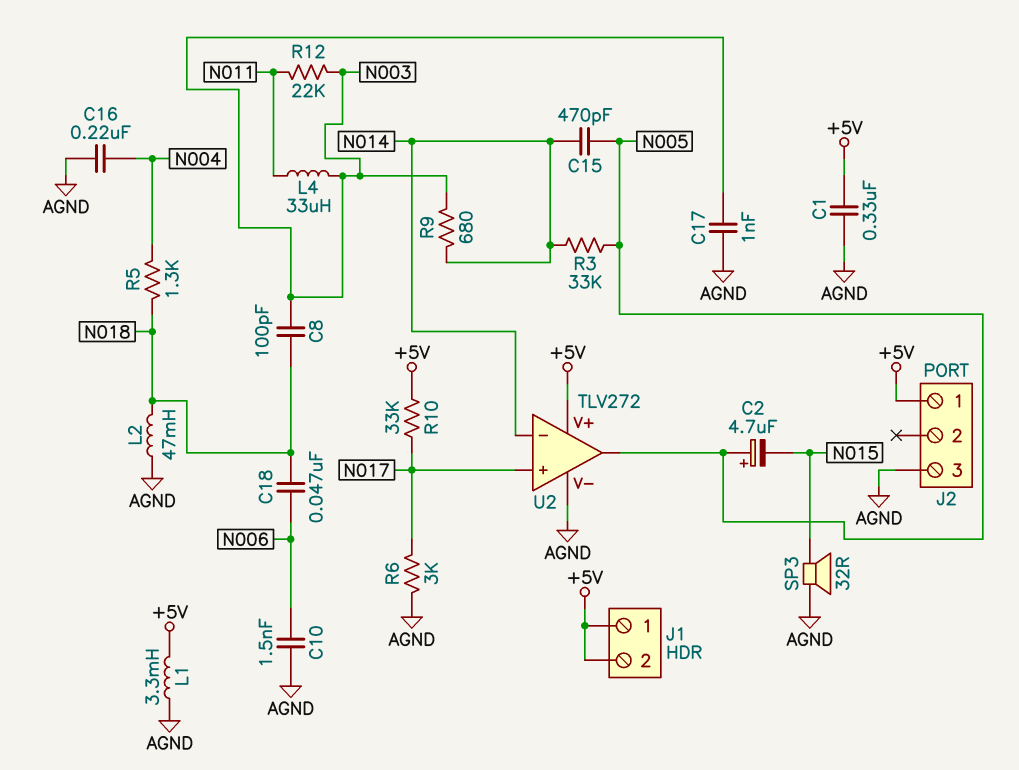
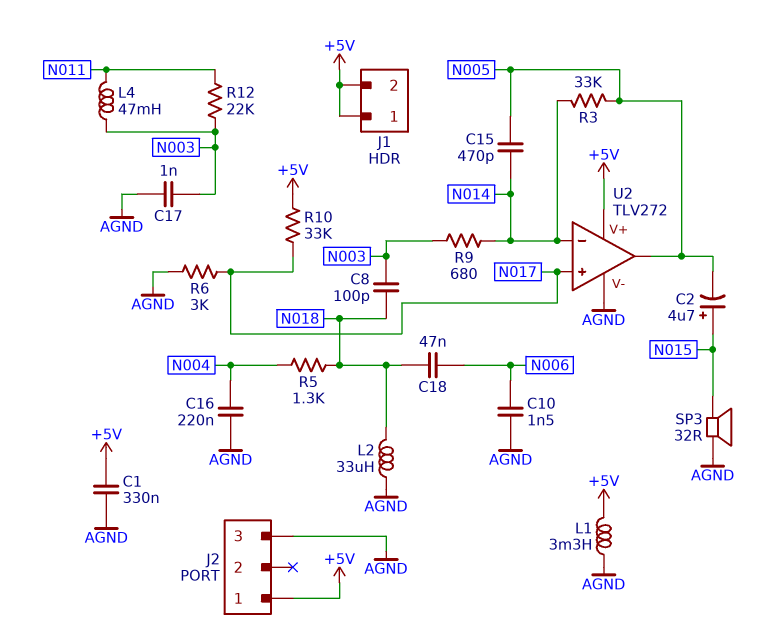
C2: 4.7uF (plus N005, minus N015) -> 4.7uF (plus N015, minus N005)
L2: 47mH (AGND, N018) -> 33uH (AGND, N018)
L4: 33uH (N003, N011) -> 47mH (N003, N011)

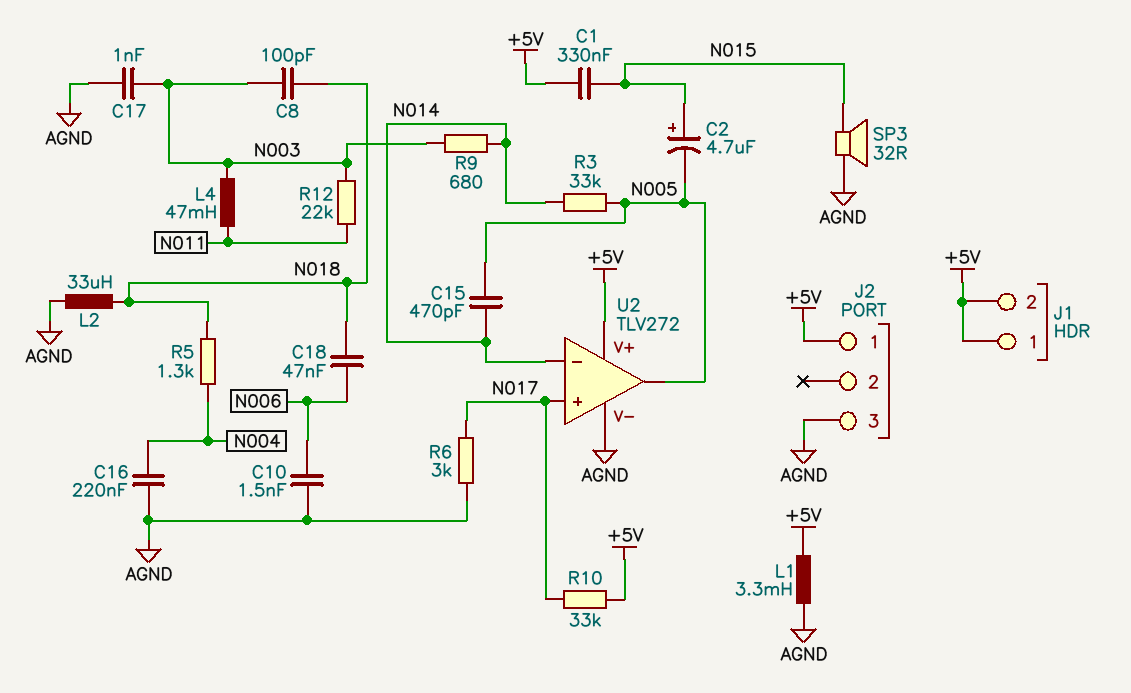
C1: 330nF (+5V, AGND) -> 330nF (+5V, N015)

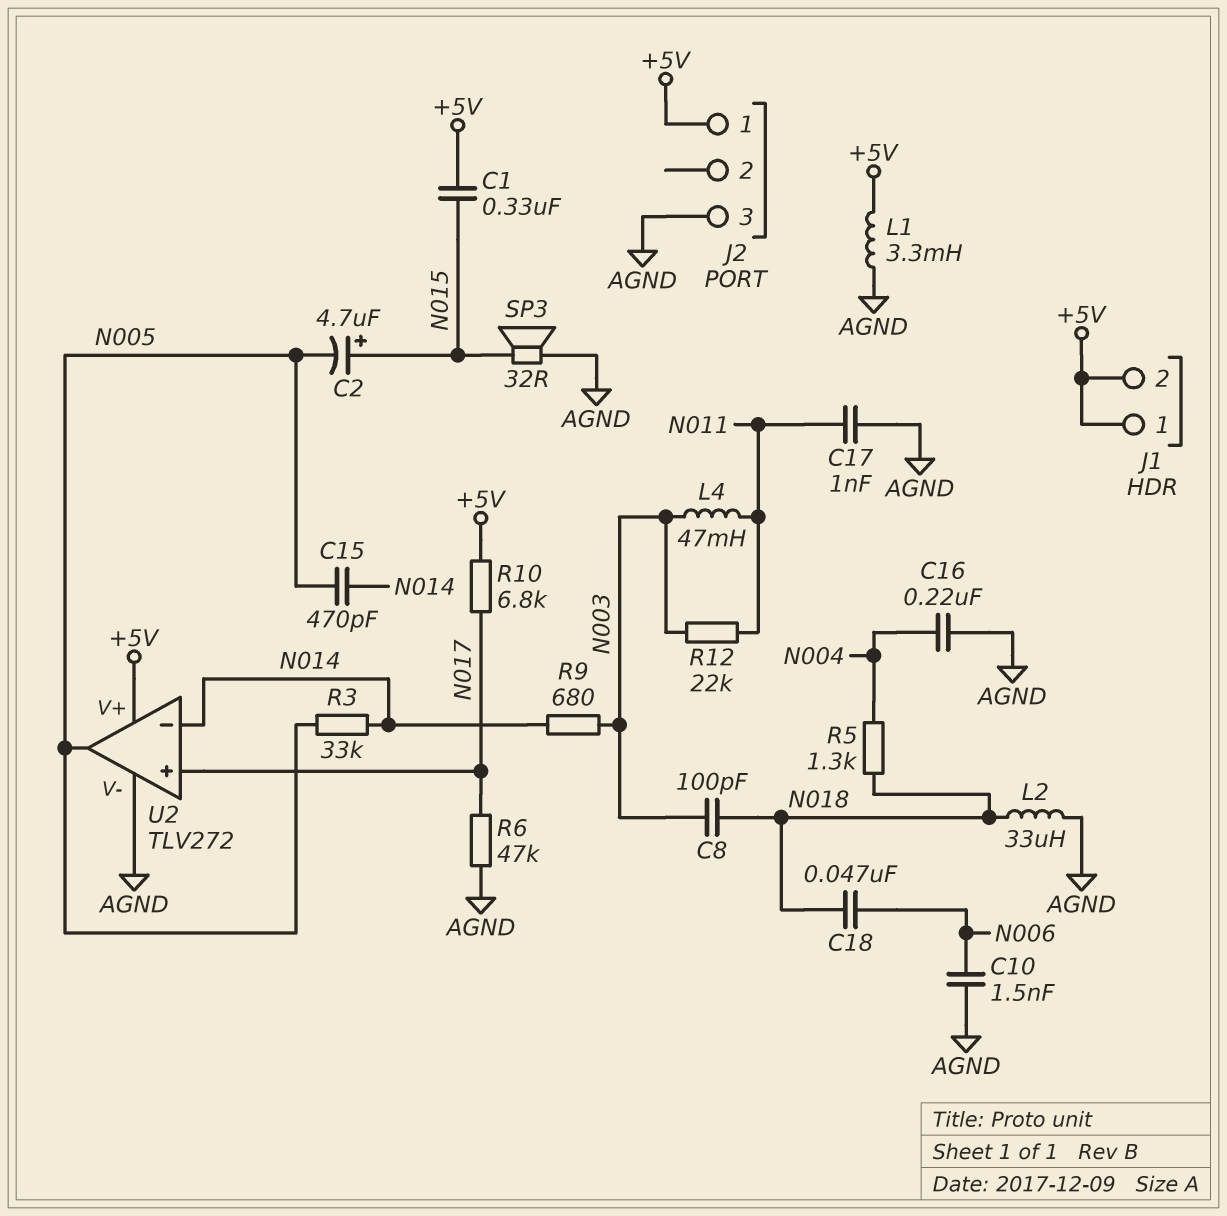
C17: 1nF (AGND, N003) -> 1nF (AGND, N011)
R6: 3k (AGND, N017) -> 47k (AGND, N017)
R10: 33k (+5V, N017) -> 6.8k (+5V, N017)

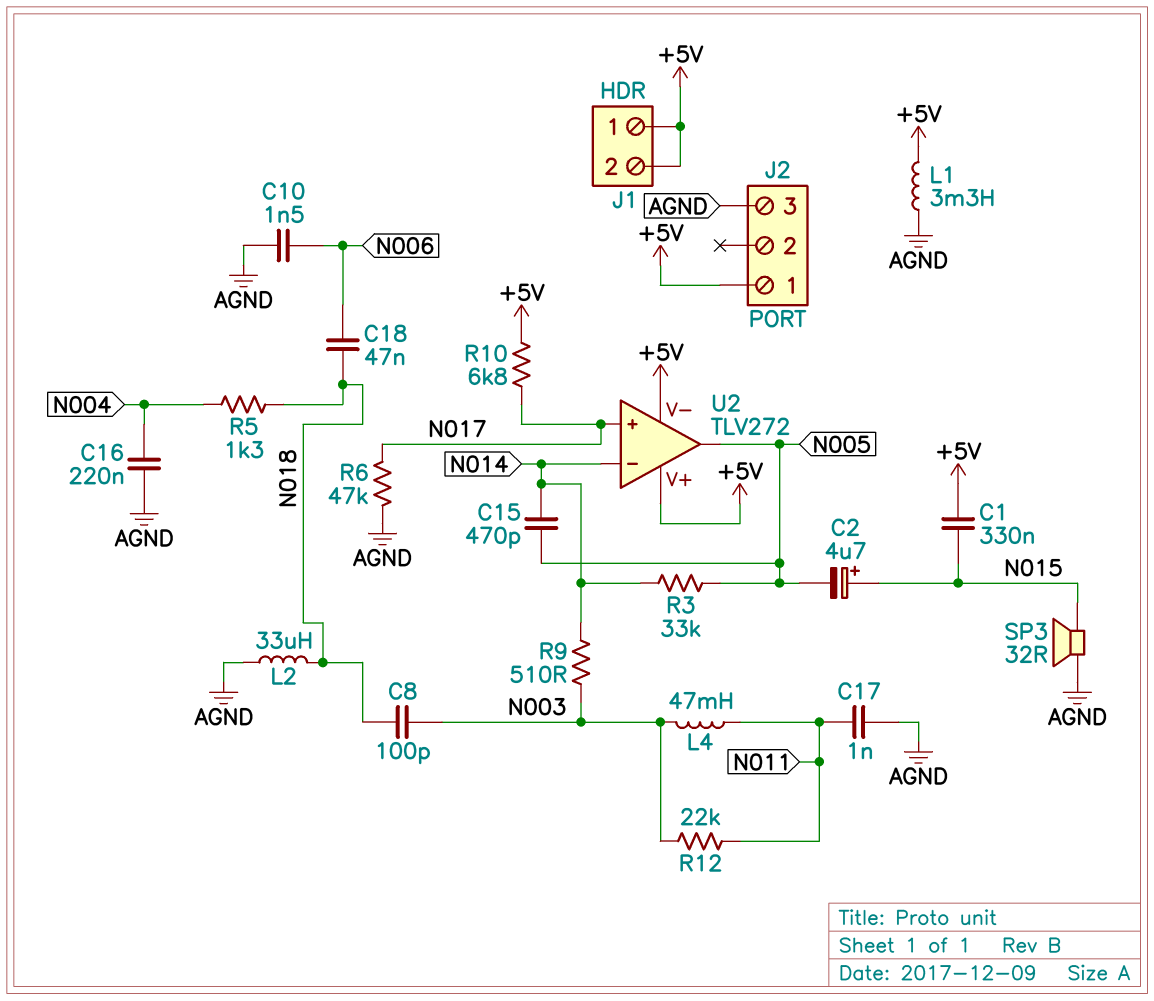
R9: 680 (N003, N014) -> 510 (N003, N014)
U2 pin V-: AGND -> +5V

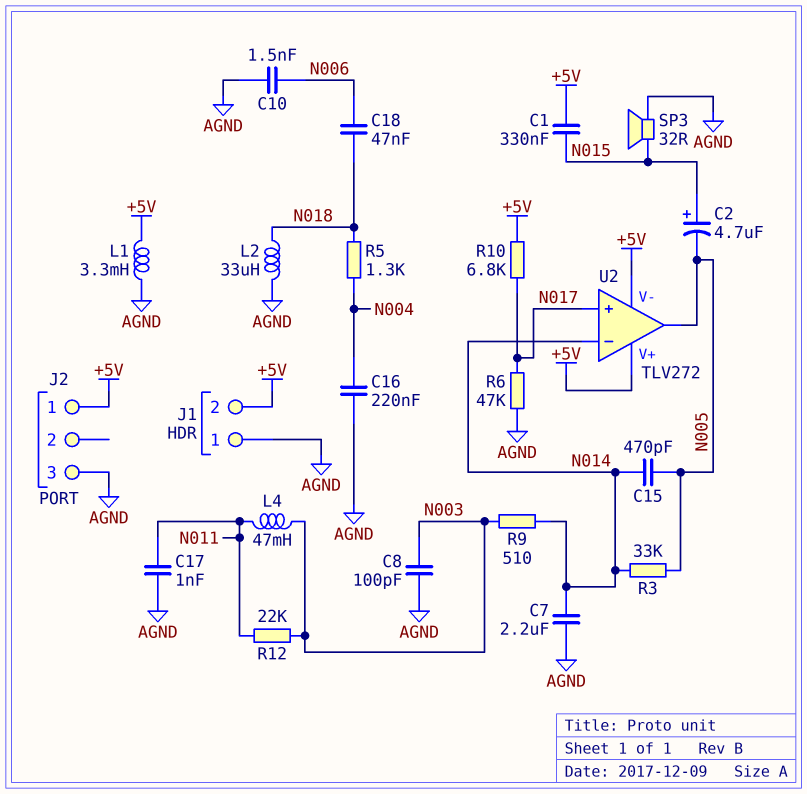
C7: none -> 2.2uF (AGND, N014)
C8: 100pF (N003, N018) -> 100pF (AGND, N003)
J1 pin 1: +5V -> AGND

